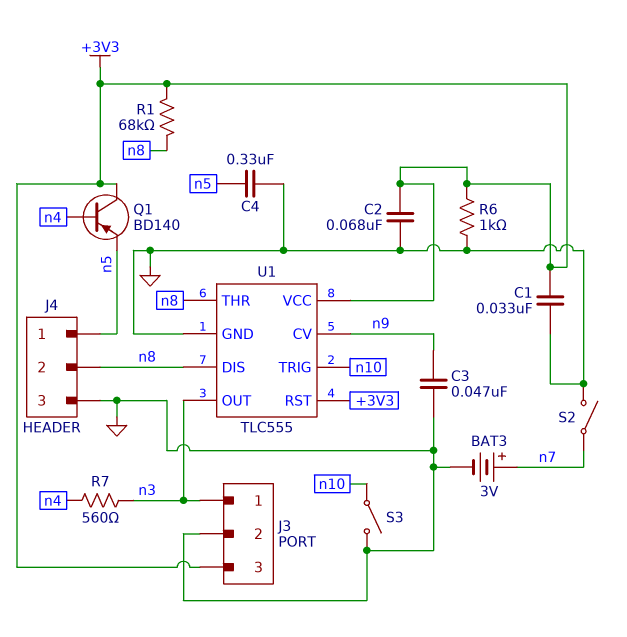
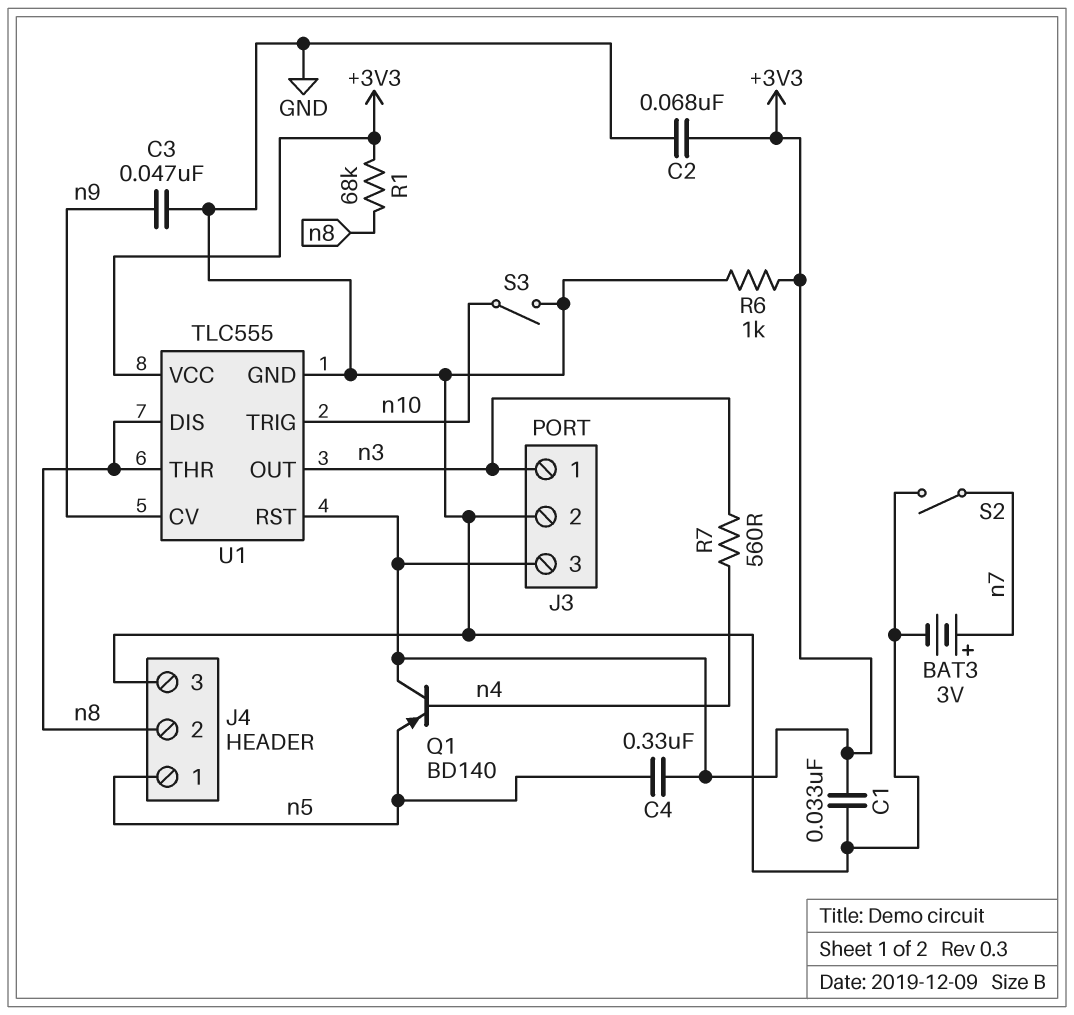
C4: 330nF (GND, n5) -> 330nF (+3V3, n5)

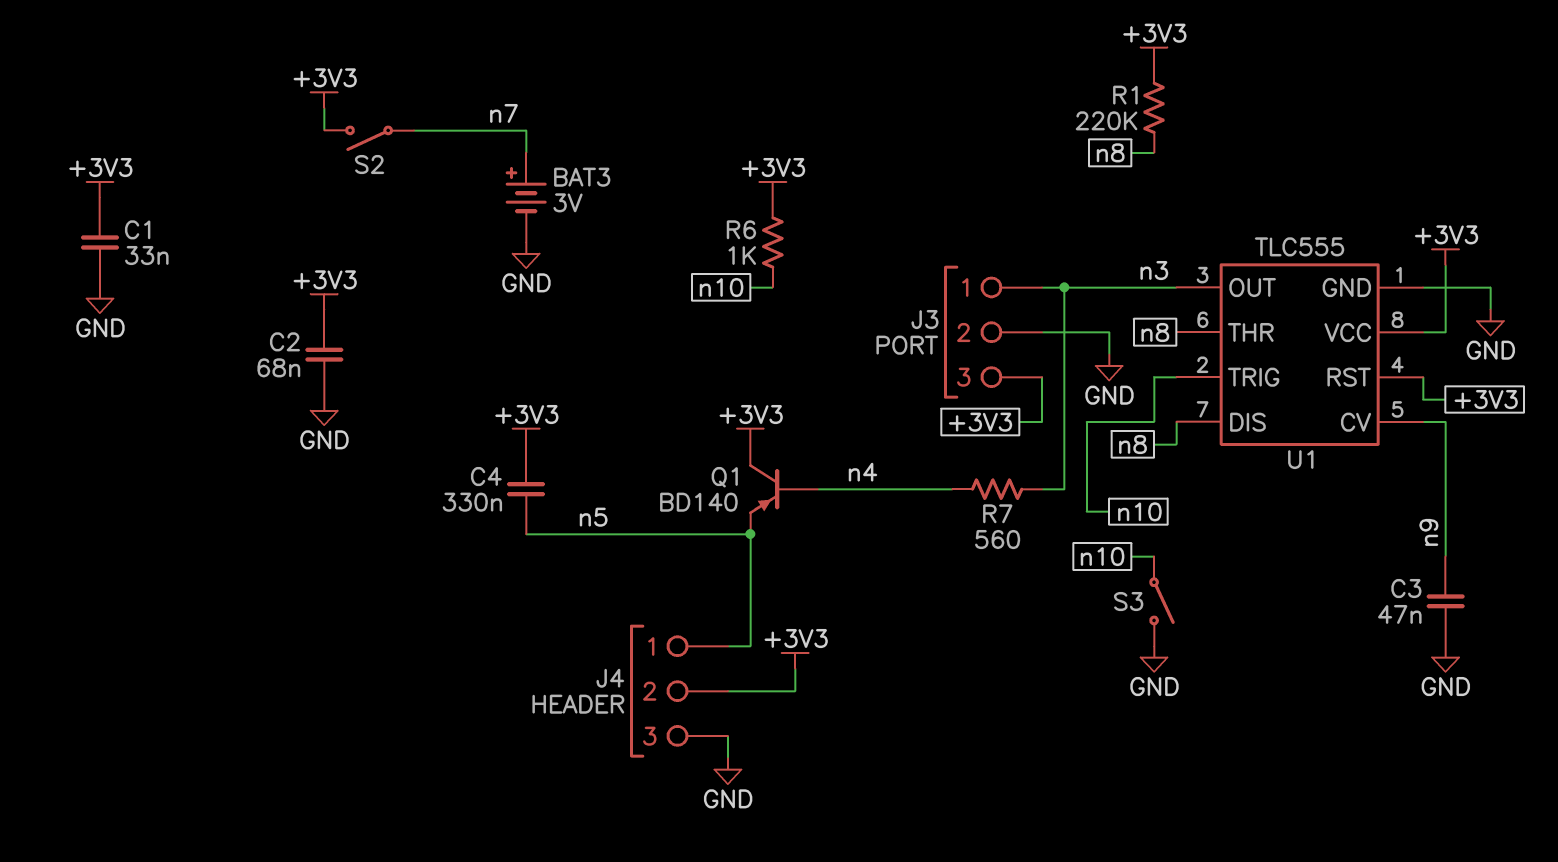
J4 pin 2: n8 -> +3V3
R1: 68k (+3V3, n8) -> 220k (+3V3, n8)
R6: 1k (+3V3, GND) -> 1k (+3V3, n10)
S2: switch (GND, n7) -> switch (+3V3, n7)

